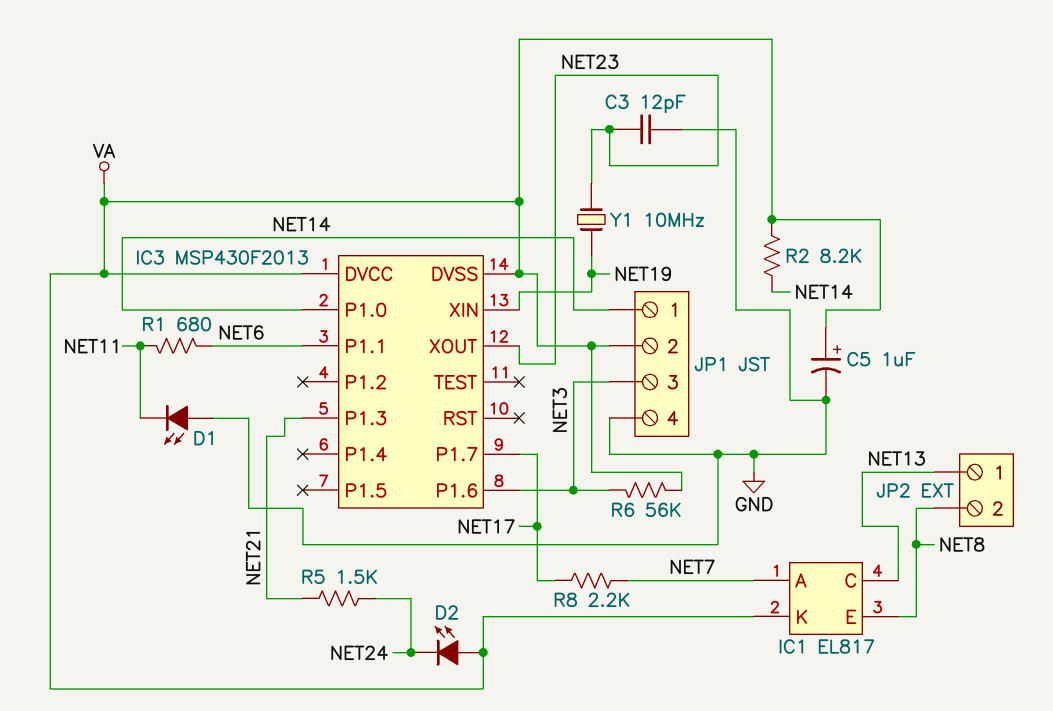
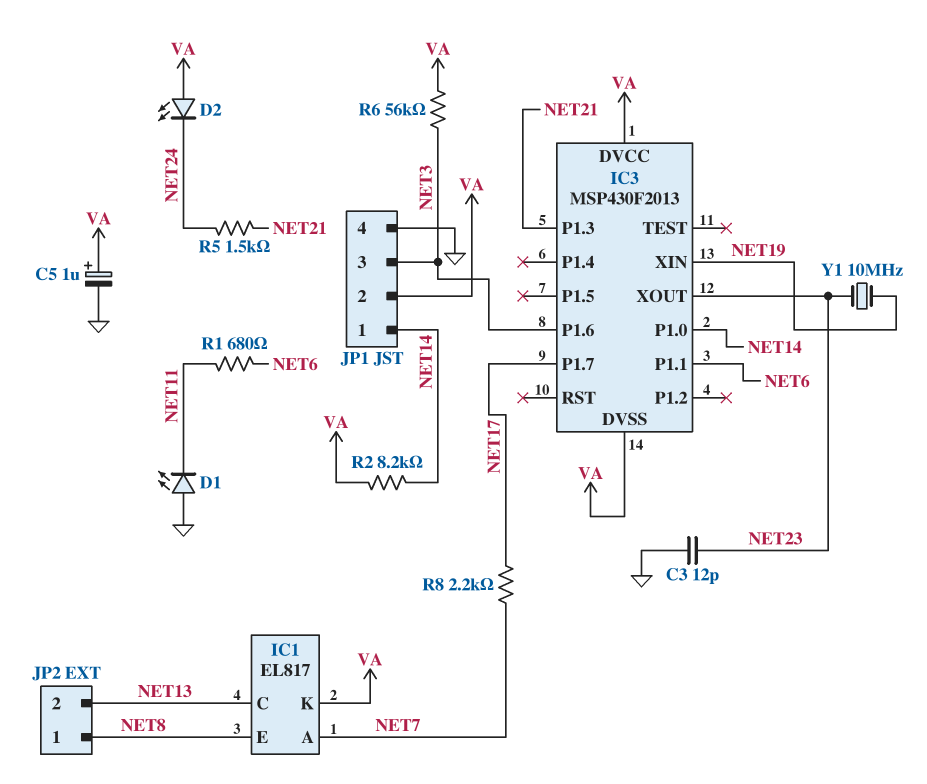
JP2 pin 1: NET13 -> NET8
JP2 pin 2: NET8 -> NET13

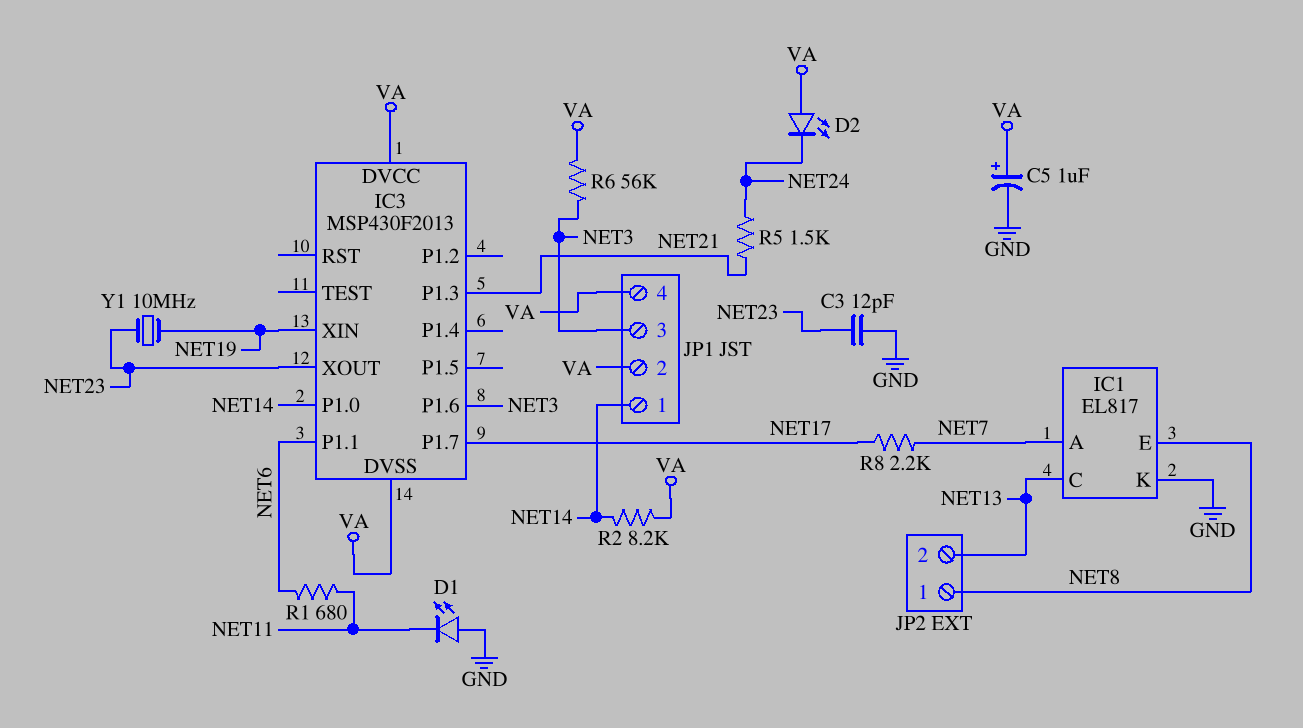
IC1 pin K: VA -> GND
JP1 pin 4: GND -> VA

